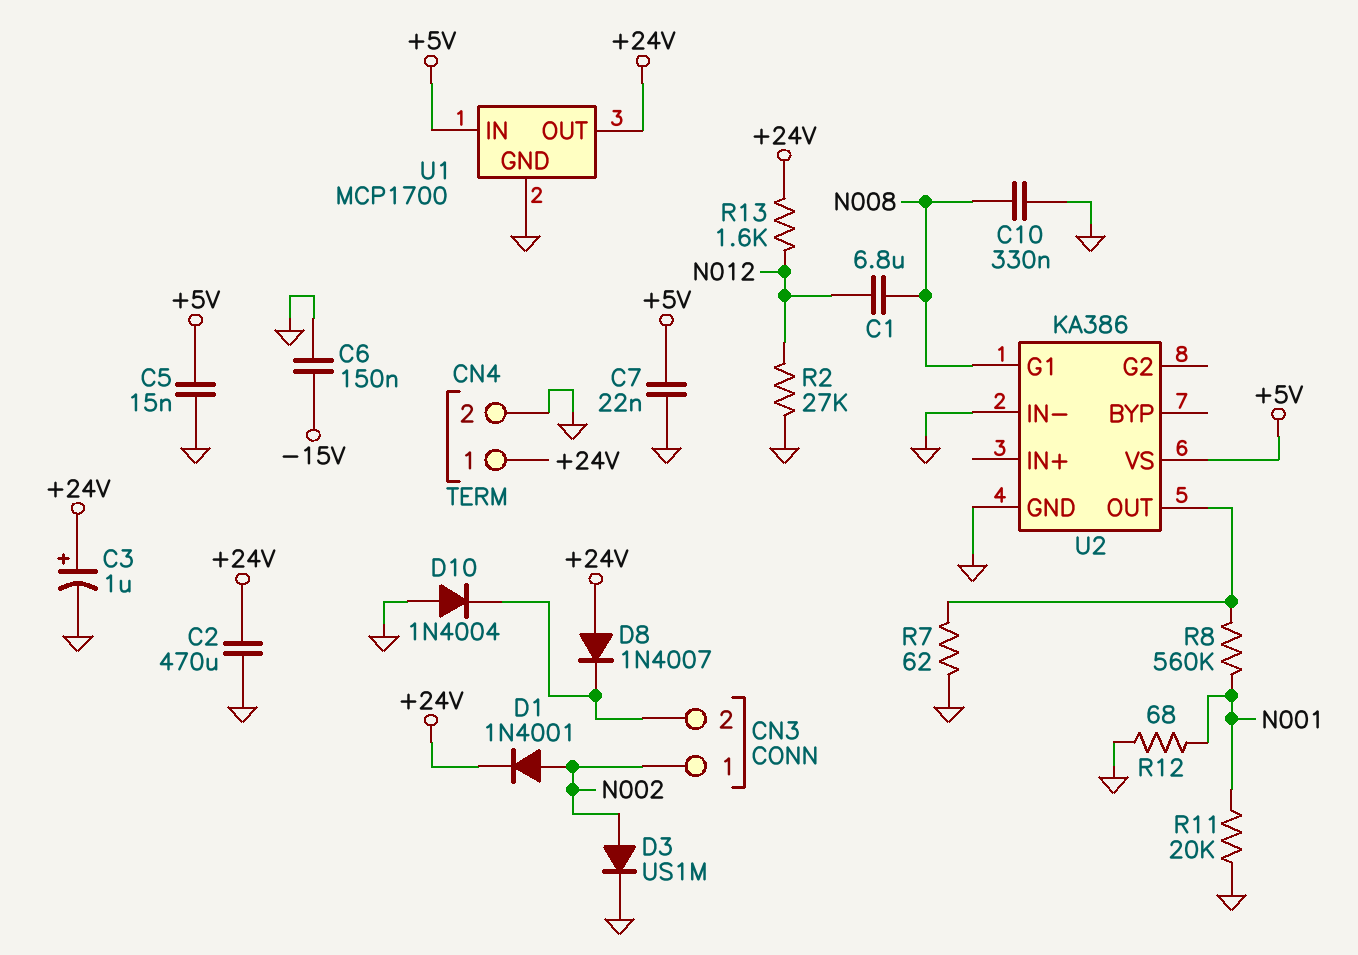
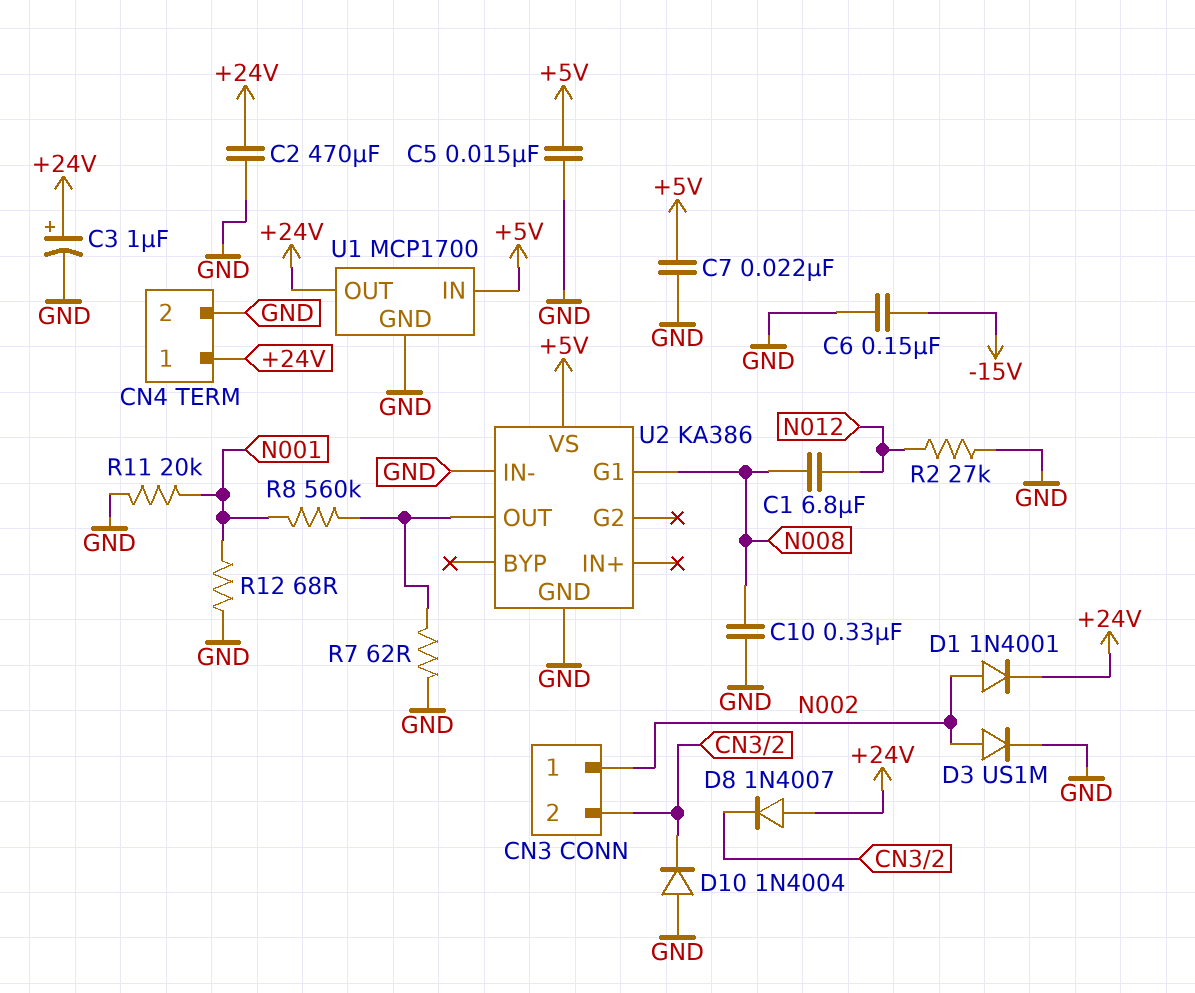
R13: 1.6k (+24V, N012) -> none

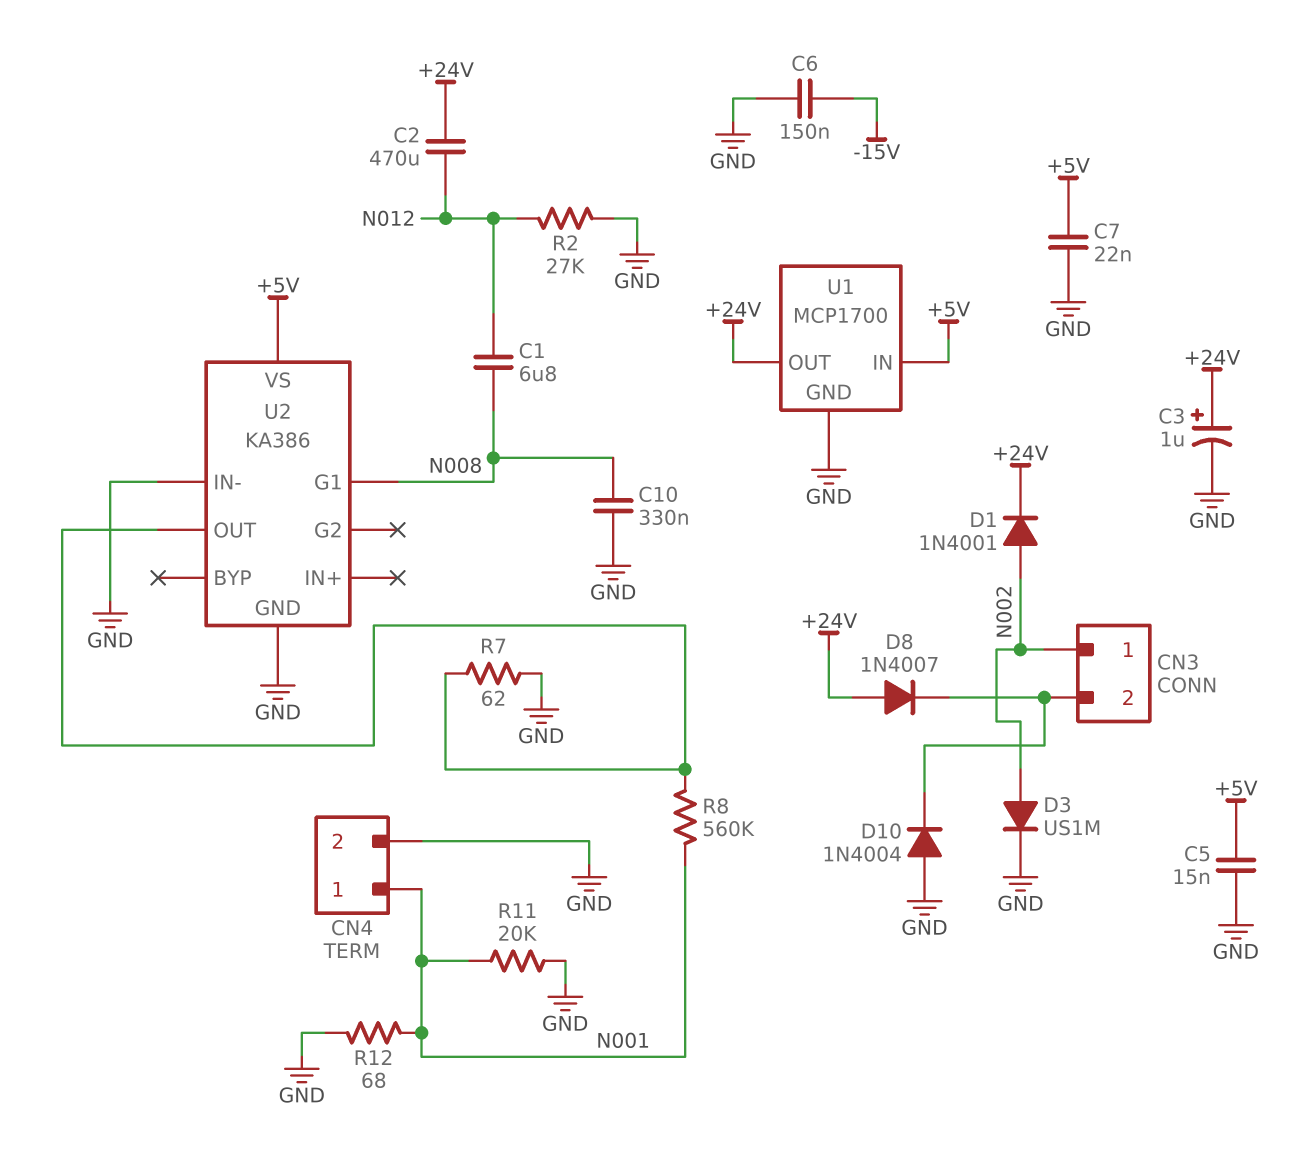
C2: 470uF (+24V, GND) -> 470uF (+24V, N012)
CN4 pin 1: +24V -> N001

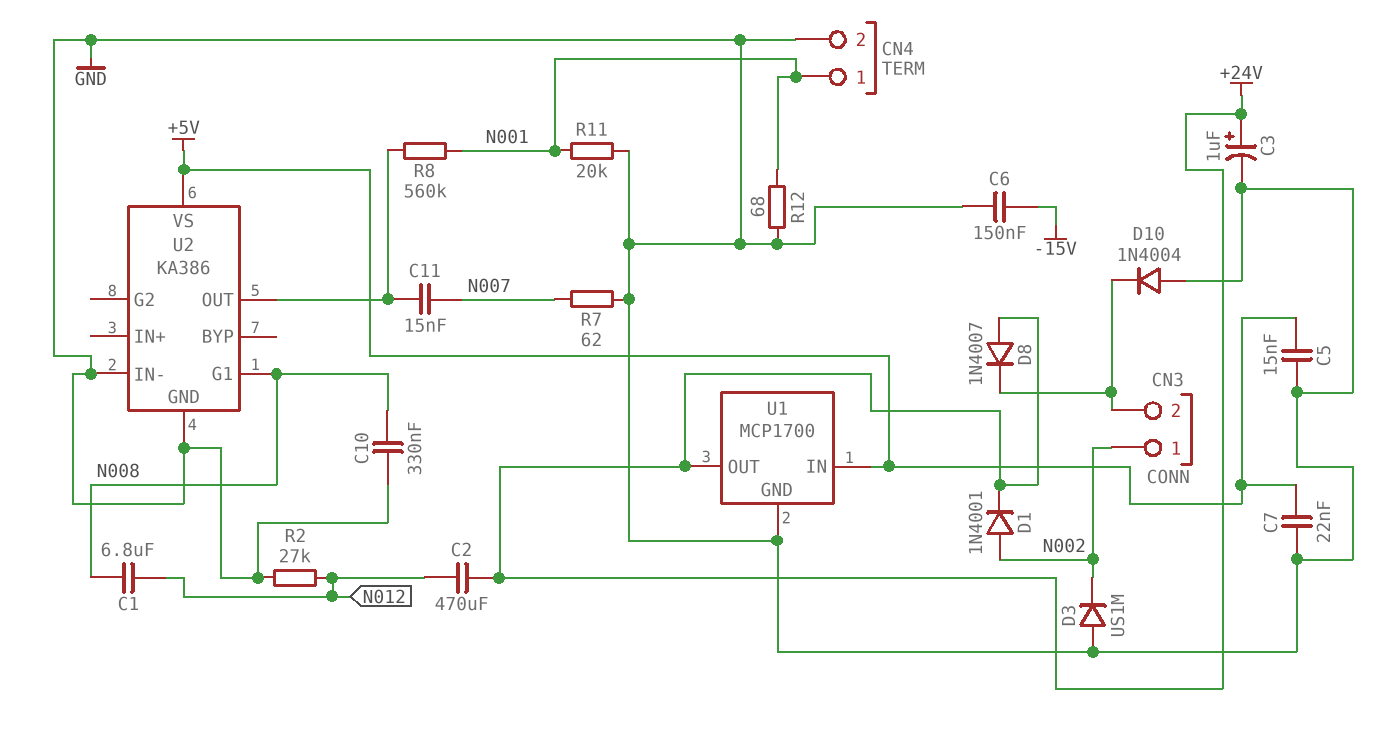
C11: none -> 15nF (N007, U2/OUT)
D3: diode US1M (A N002, K GND) -> diode US1M (A GND, K N002)
R7: 62 (GND, U2/OUT) -> 62 (GND, N007)

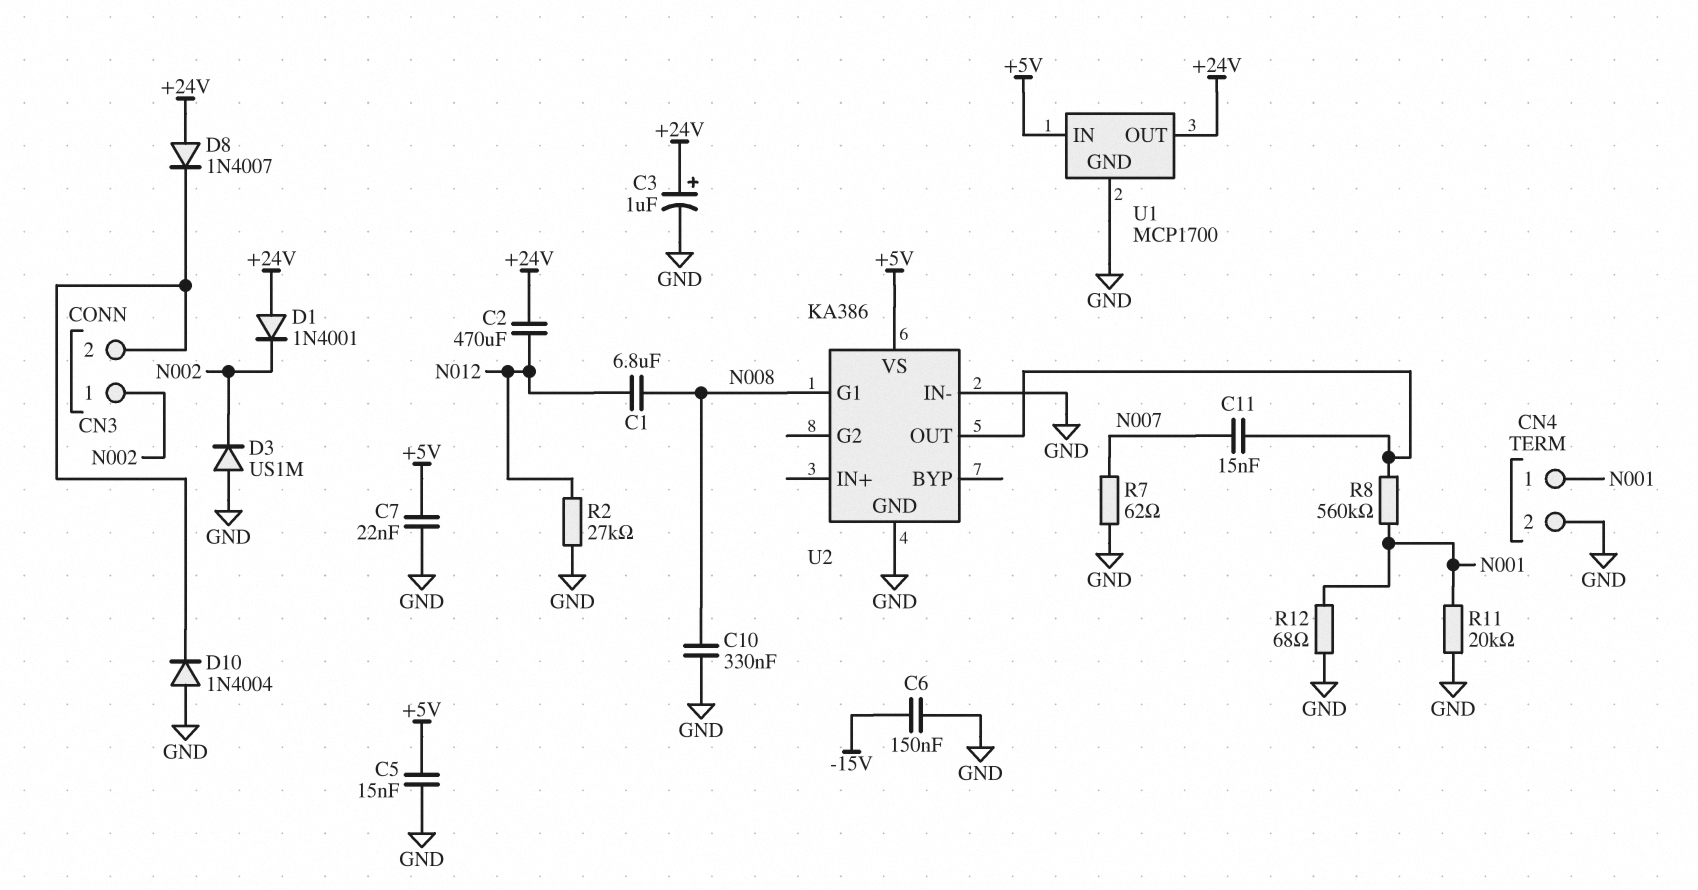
D1: diode 1N4001 (A N002, K +24V) -> diode 1N4001 (A +24V, K N002)

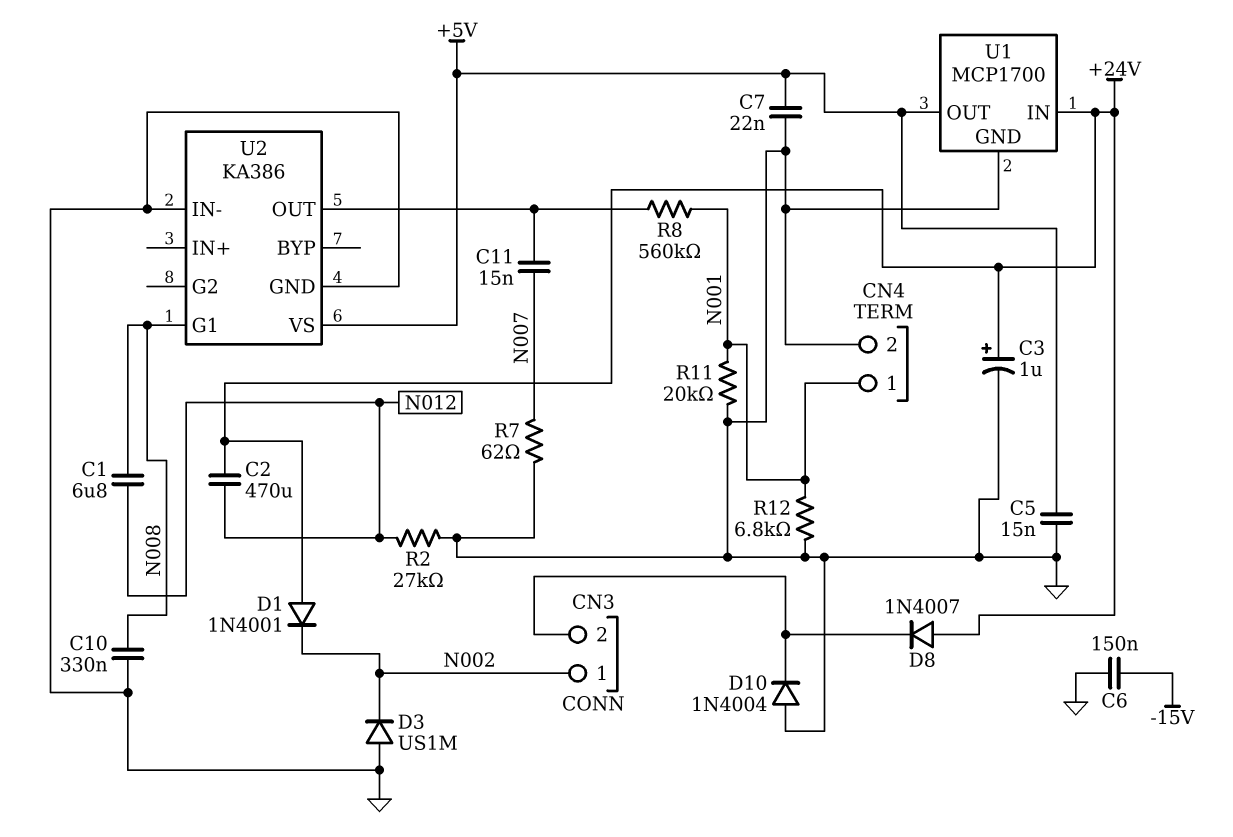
R12: 68 (GND, N001) -> 6.8k (GND, N001)
U1 pin IN: +5V -> +24V
U1 pin OUT: +24V -> +5V

